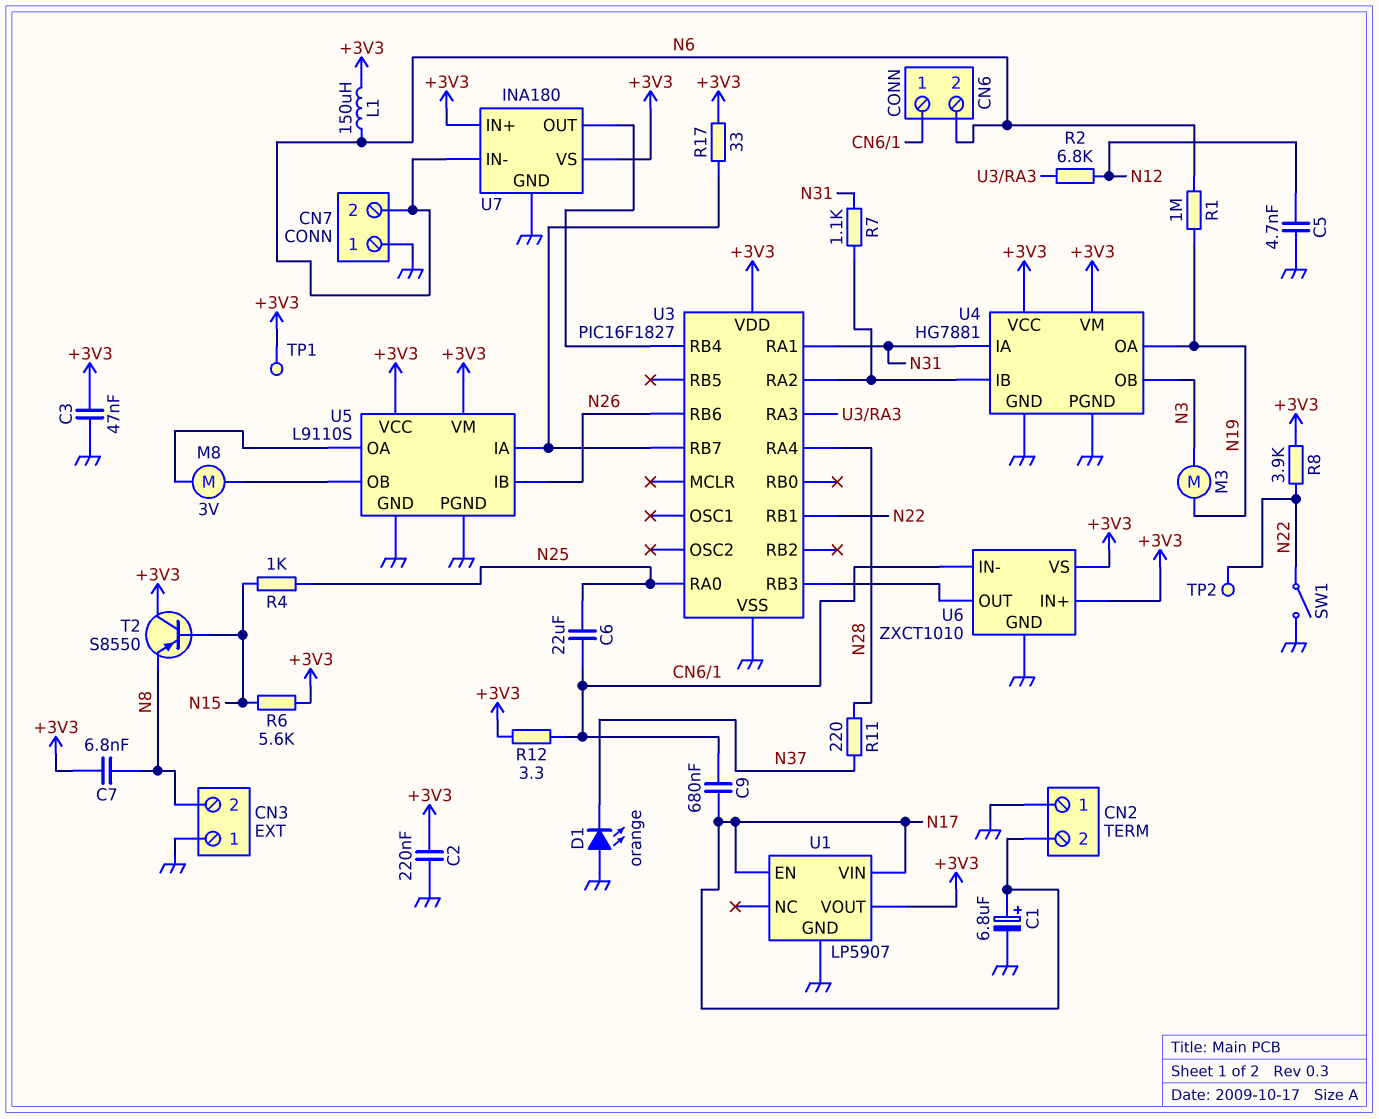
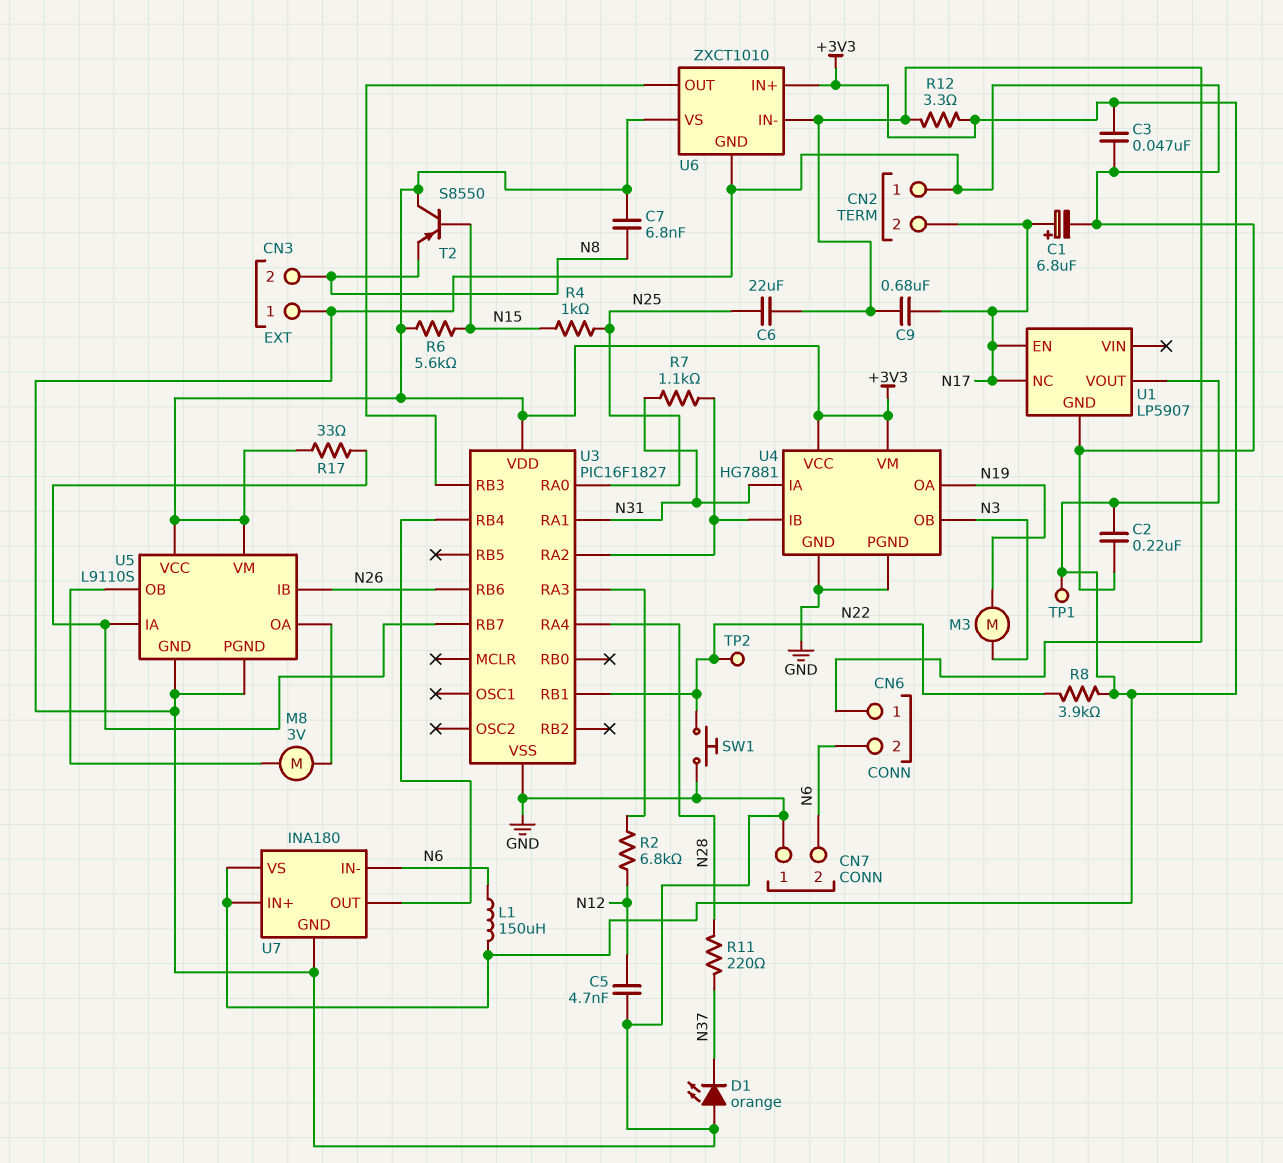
R1: 1M (N6, N19) -> none
SW1: switch (GND, N22) -> button (GND, N22)
U1 pin NC: none -> N17
U1 pin VIN: N17 -> none

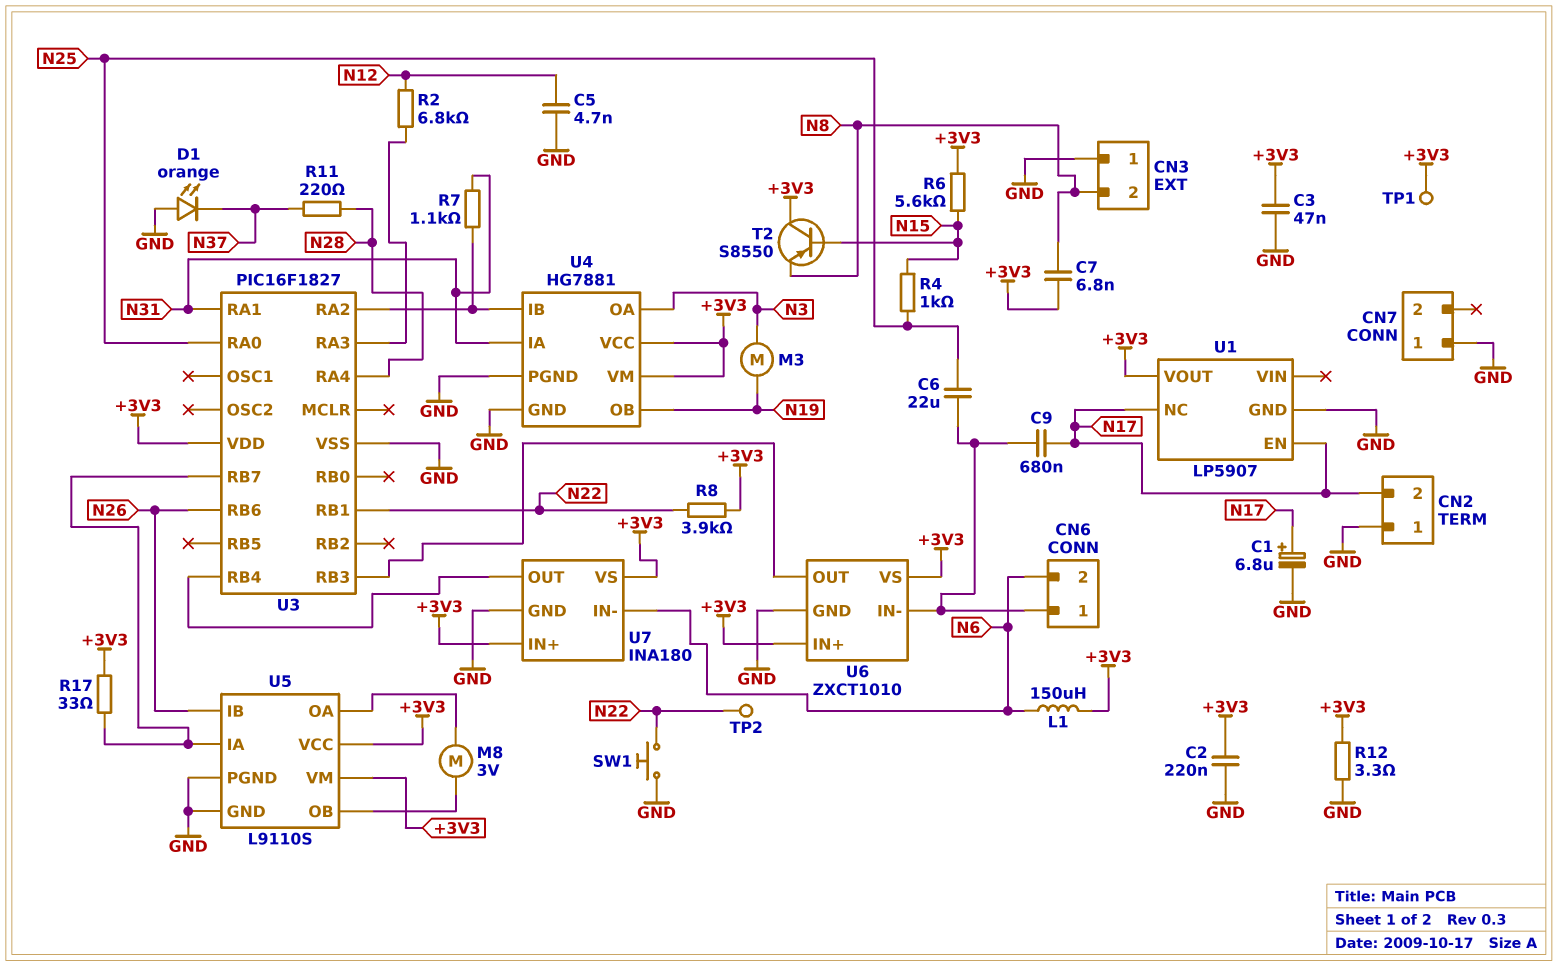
CN7 pin 2: N6 -> none
R12: 3.3 (+3V3, CN6/1) -> 3.3 (+3V3, GND)
U4 pin OA: N19 -> N3
U4 pin OB: N3 -> N19

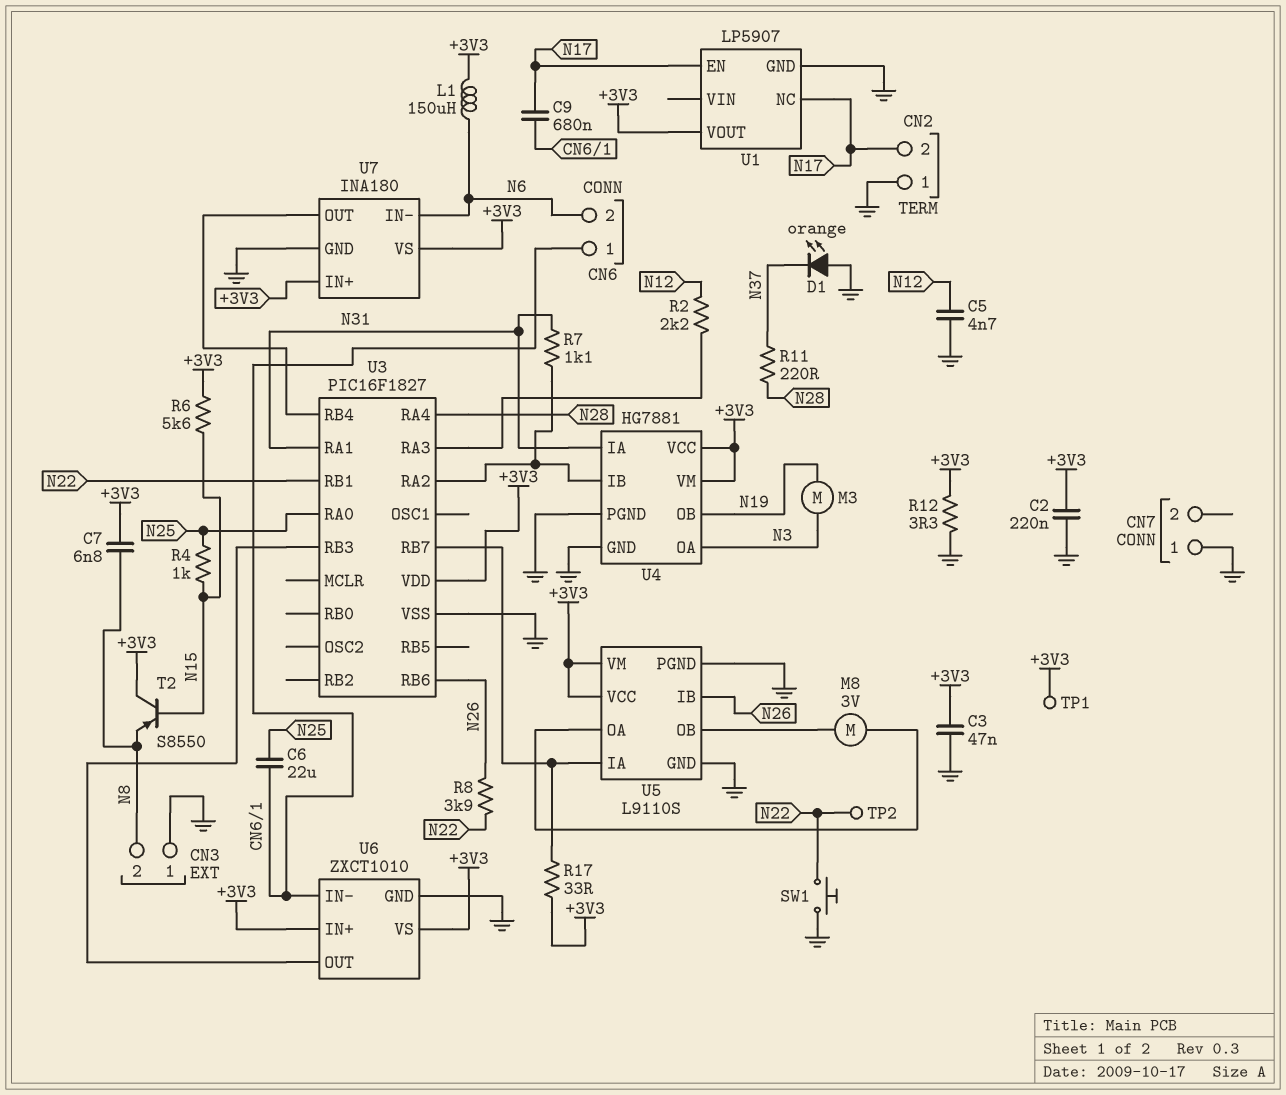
C1: 6.8uF (plus N17, minus GND) -> none
R2: 6.8k (N12, U3/RA3) -> 2.2k (N12, U3/RA3)
R8: 3.9k (+3V3, N22) -> 3.9k (N22, N26)

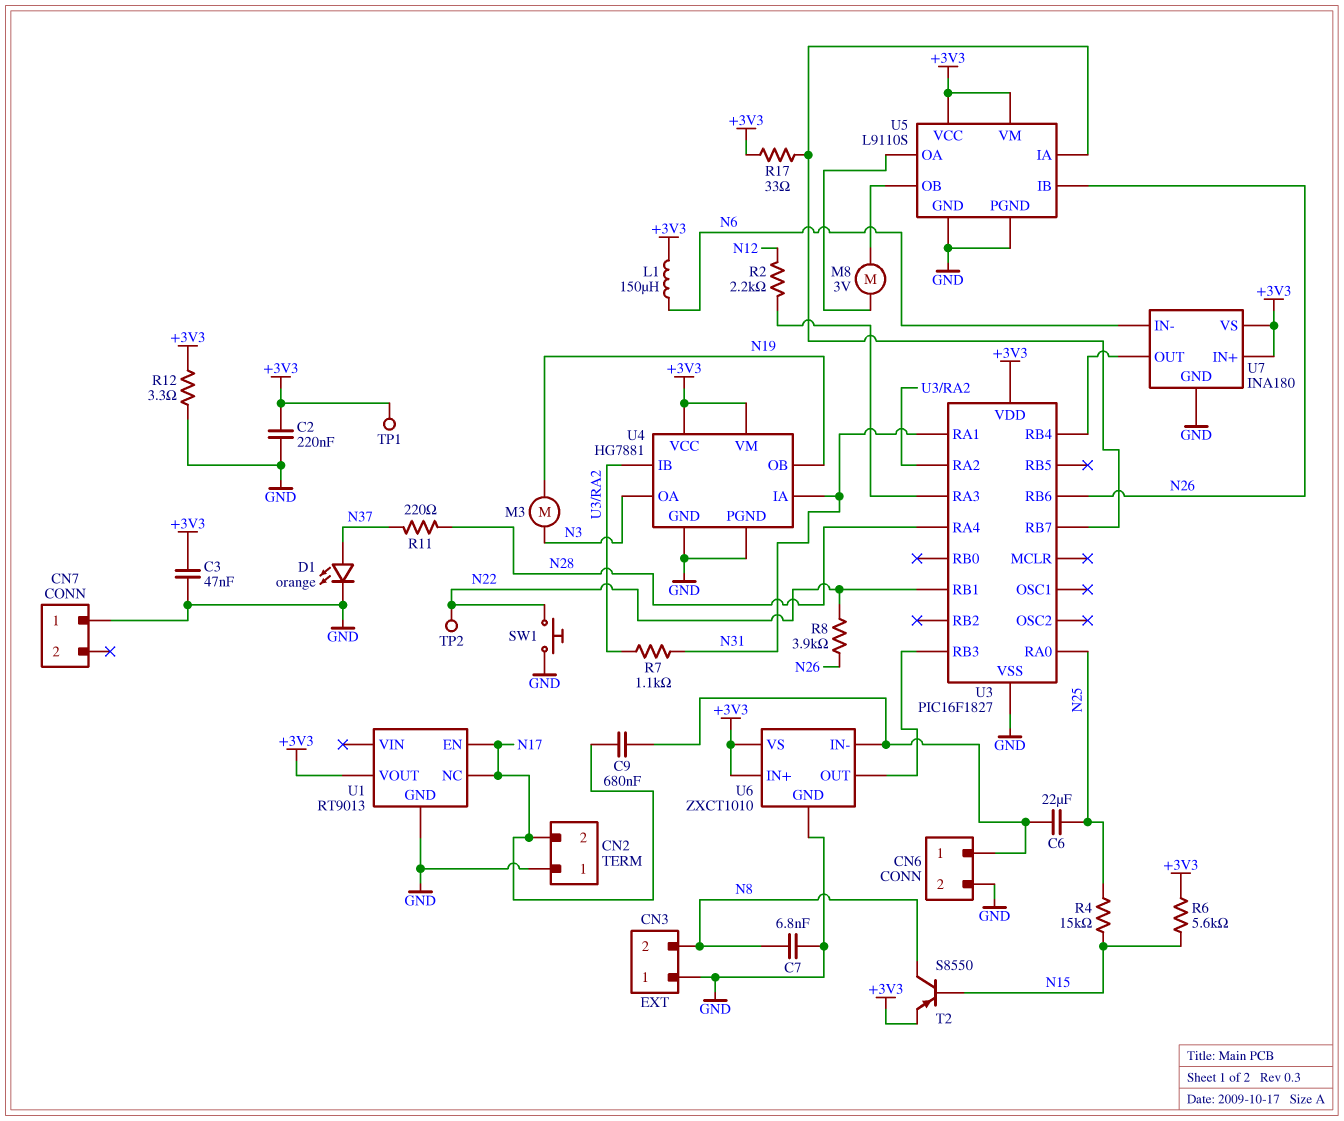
C5: 4.7nF (GND, N12) -> none
C7: 6.8nF (+3V3, N8) -> 6.8nF (GND, N8)
CN6 pin 2: N6 -> GND
D1: LED orange (A GND, K N37) -> LED orange (A N37, K GND)
R4: 1k (N15, N25) -> 15k (N15, N25)
T2: PNP S8550 (B N15, C +3V3, E N8) -> PNP S8550 (B N15, C N8, E +3V3)
U1: LP5907 -> RT9013

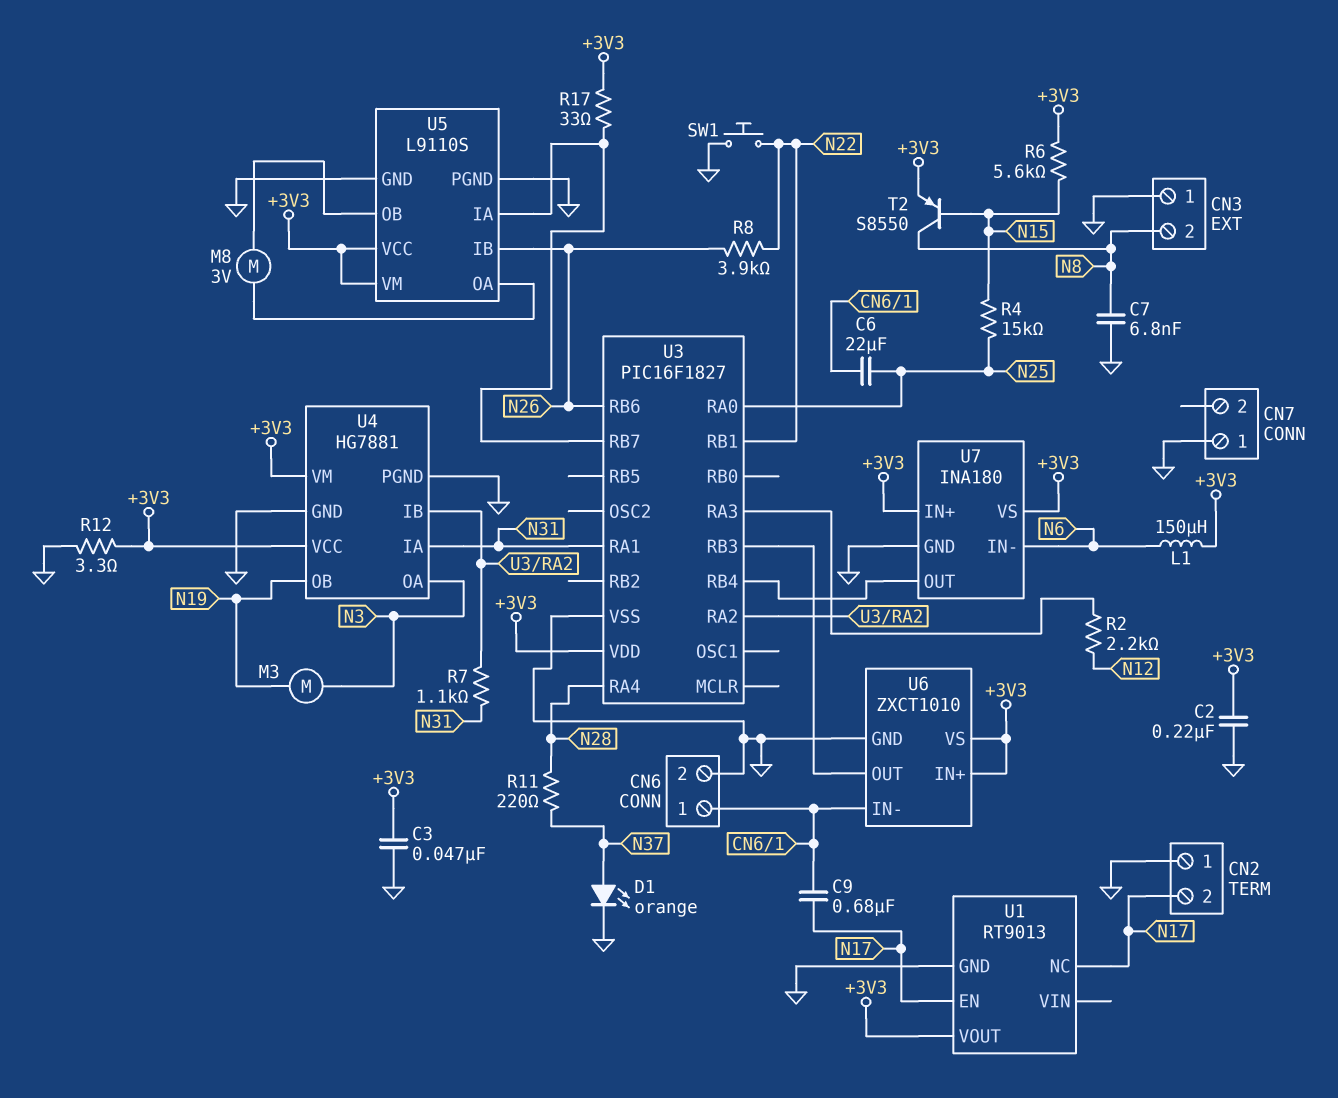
TP1: test point (+3V3) -> none
TP2: test point (N22) -> none

